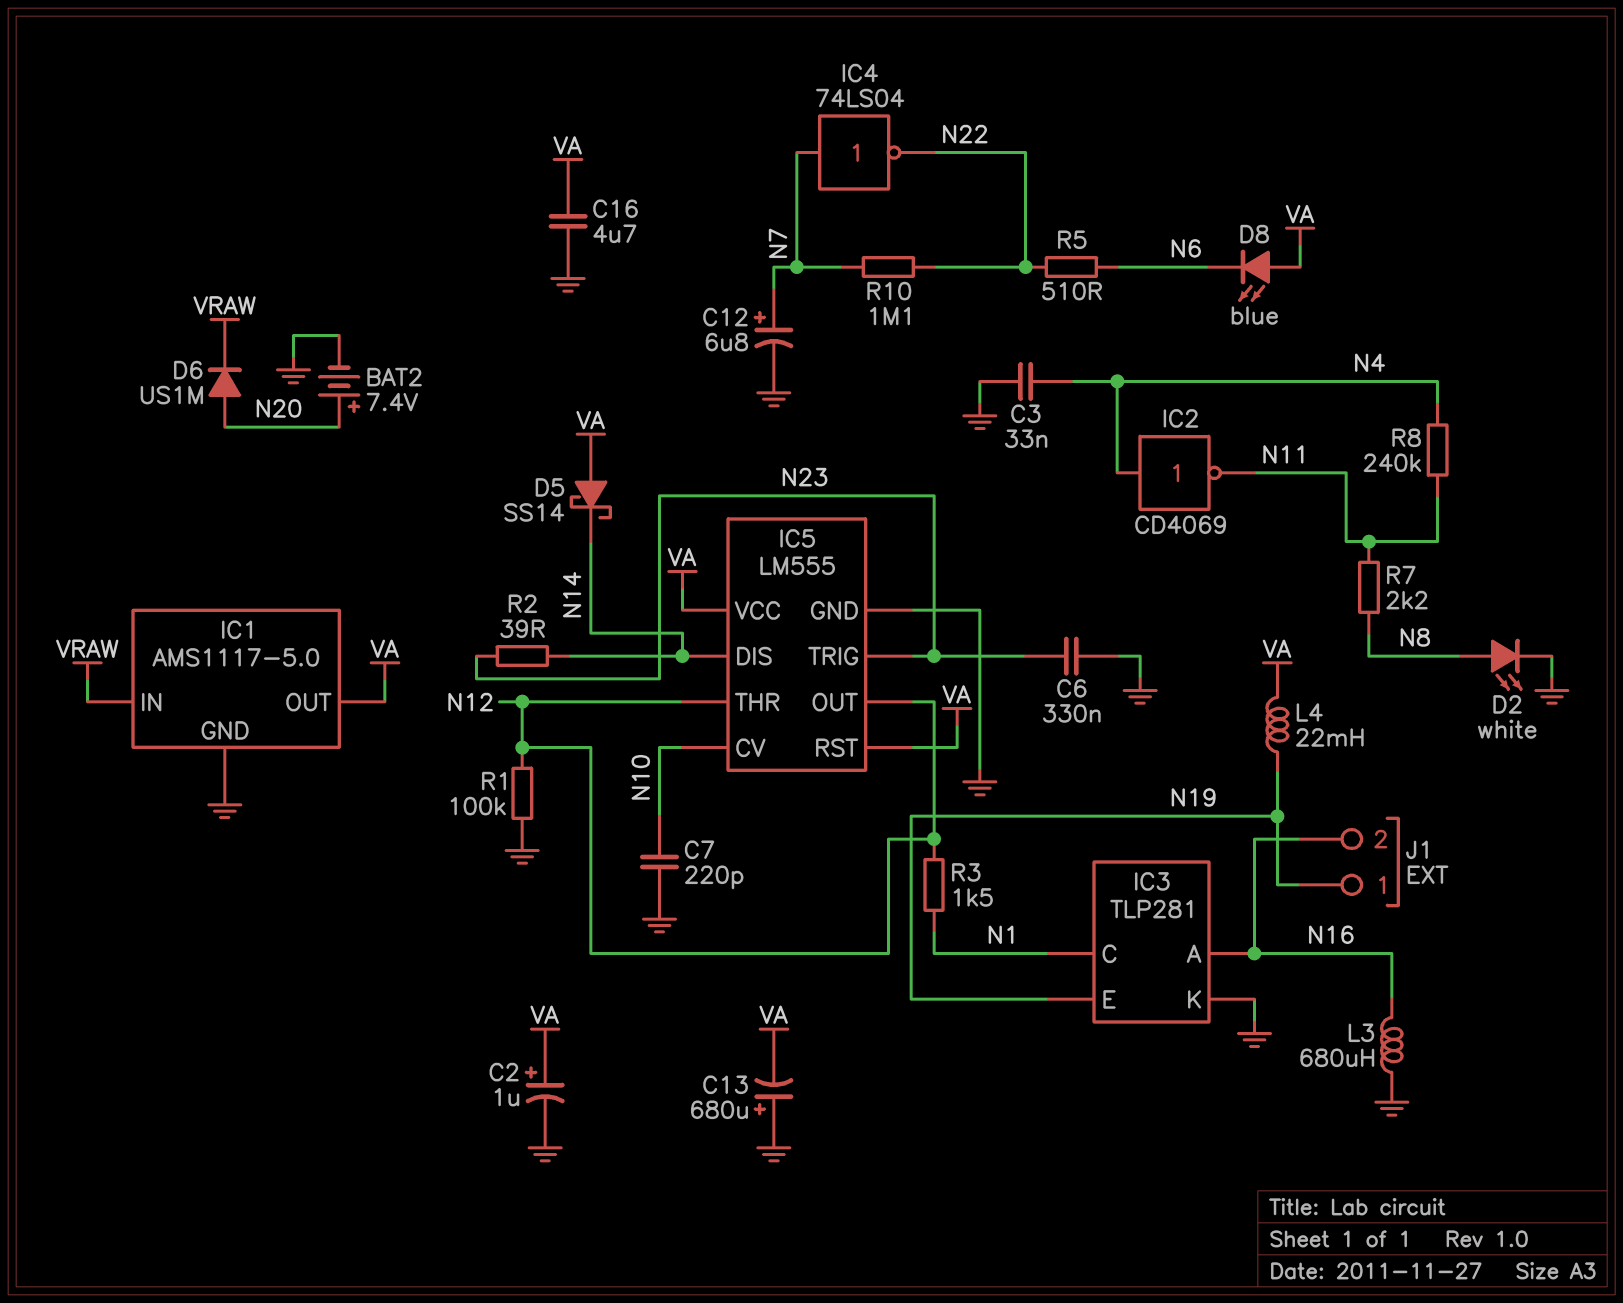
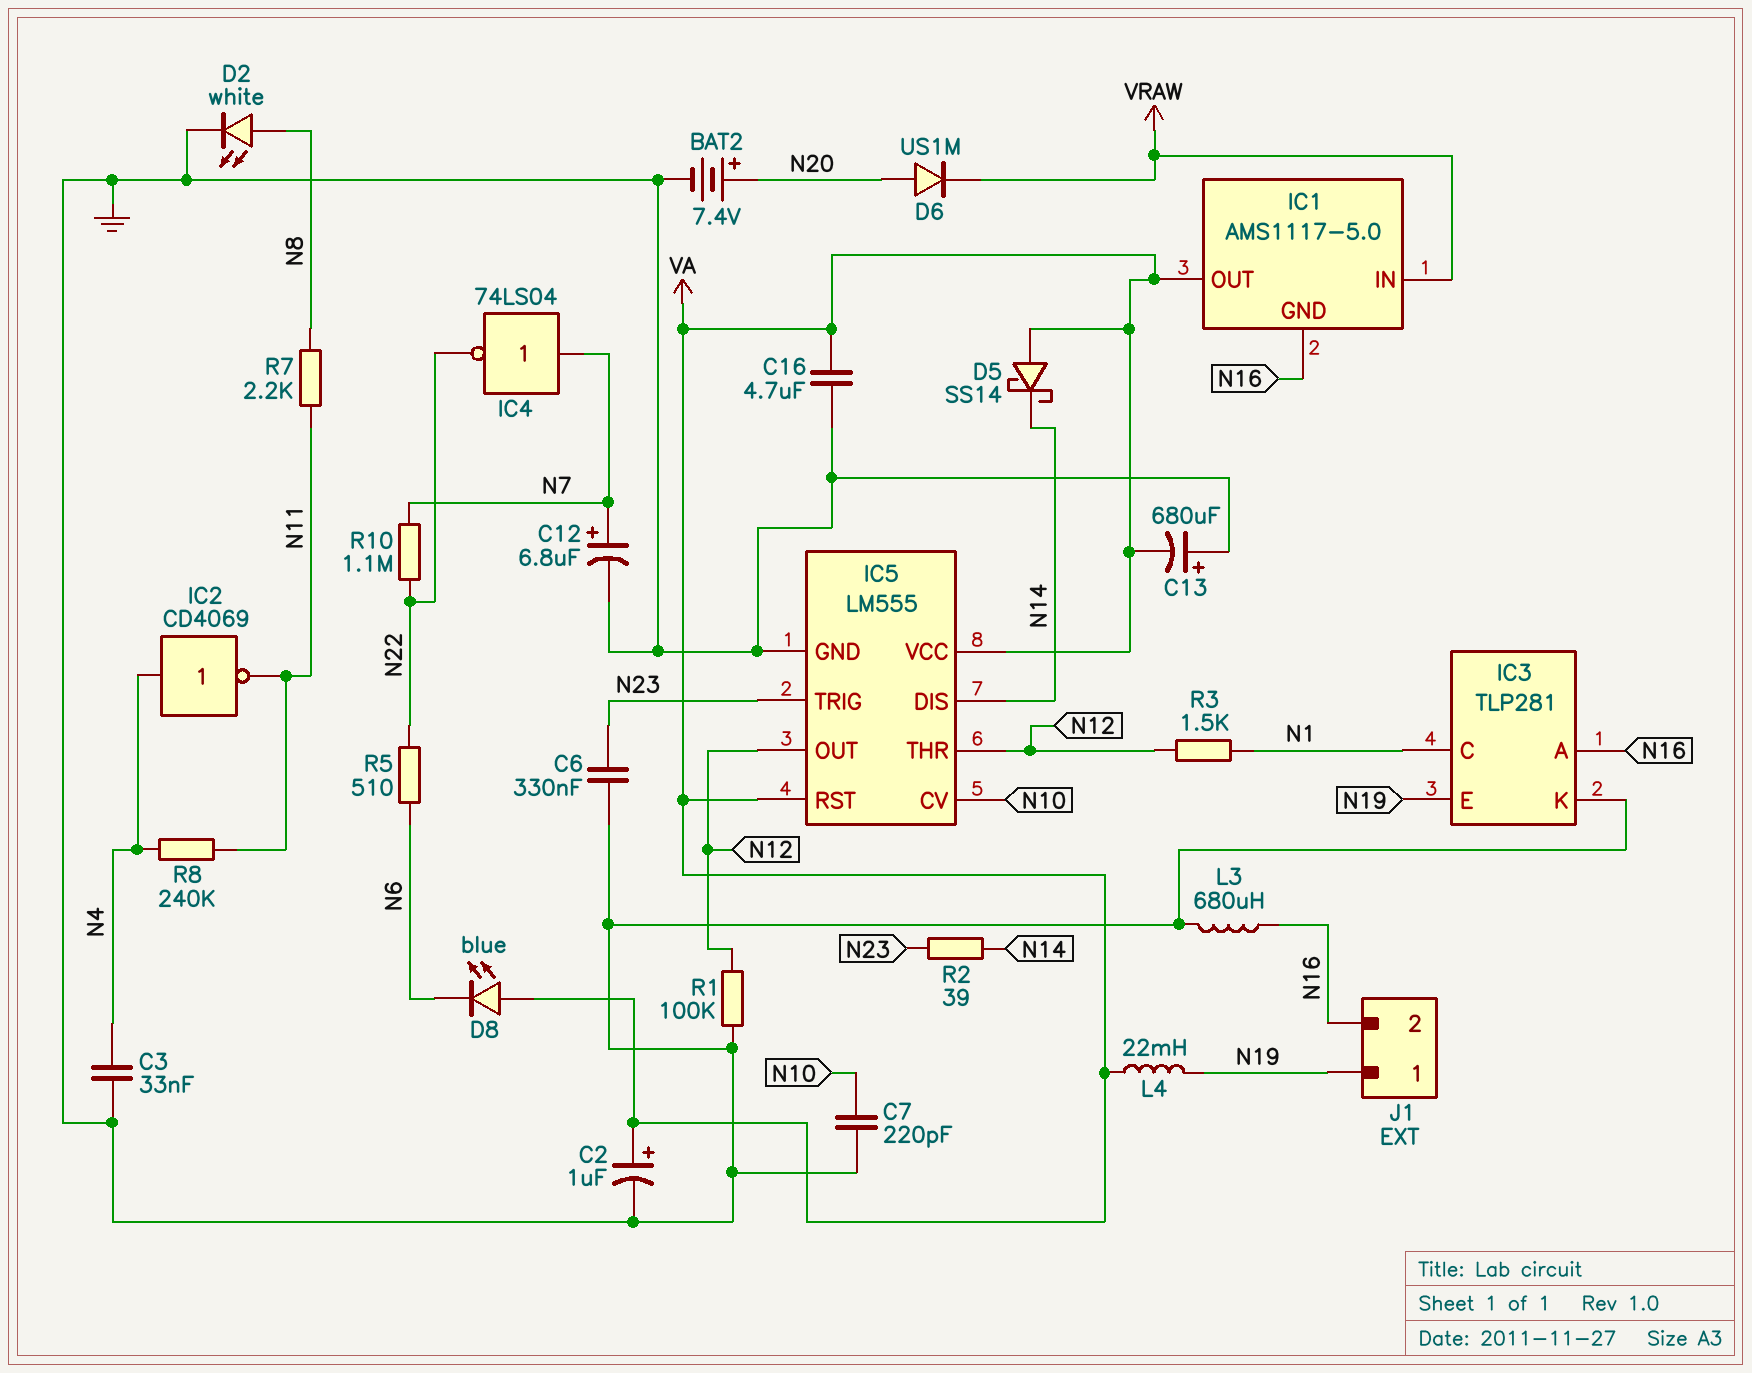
IC1 pin GND: GND -> N16

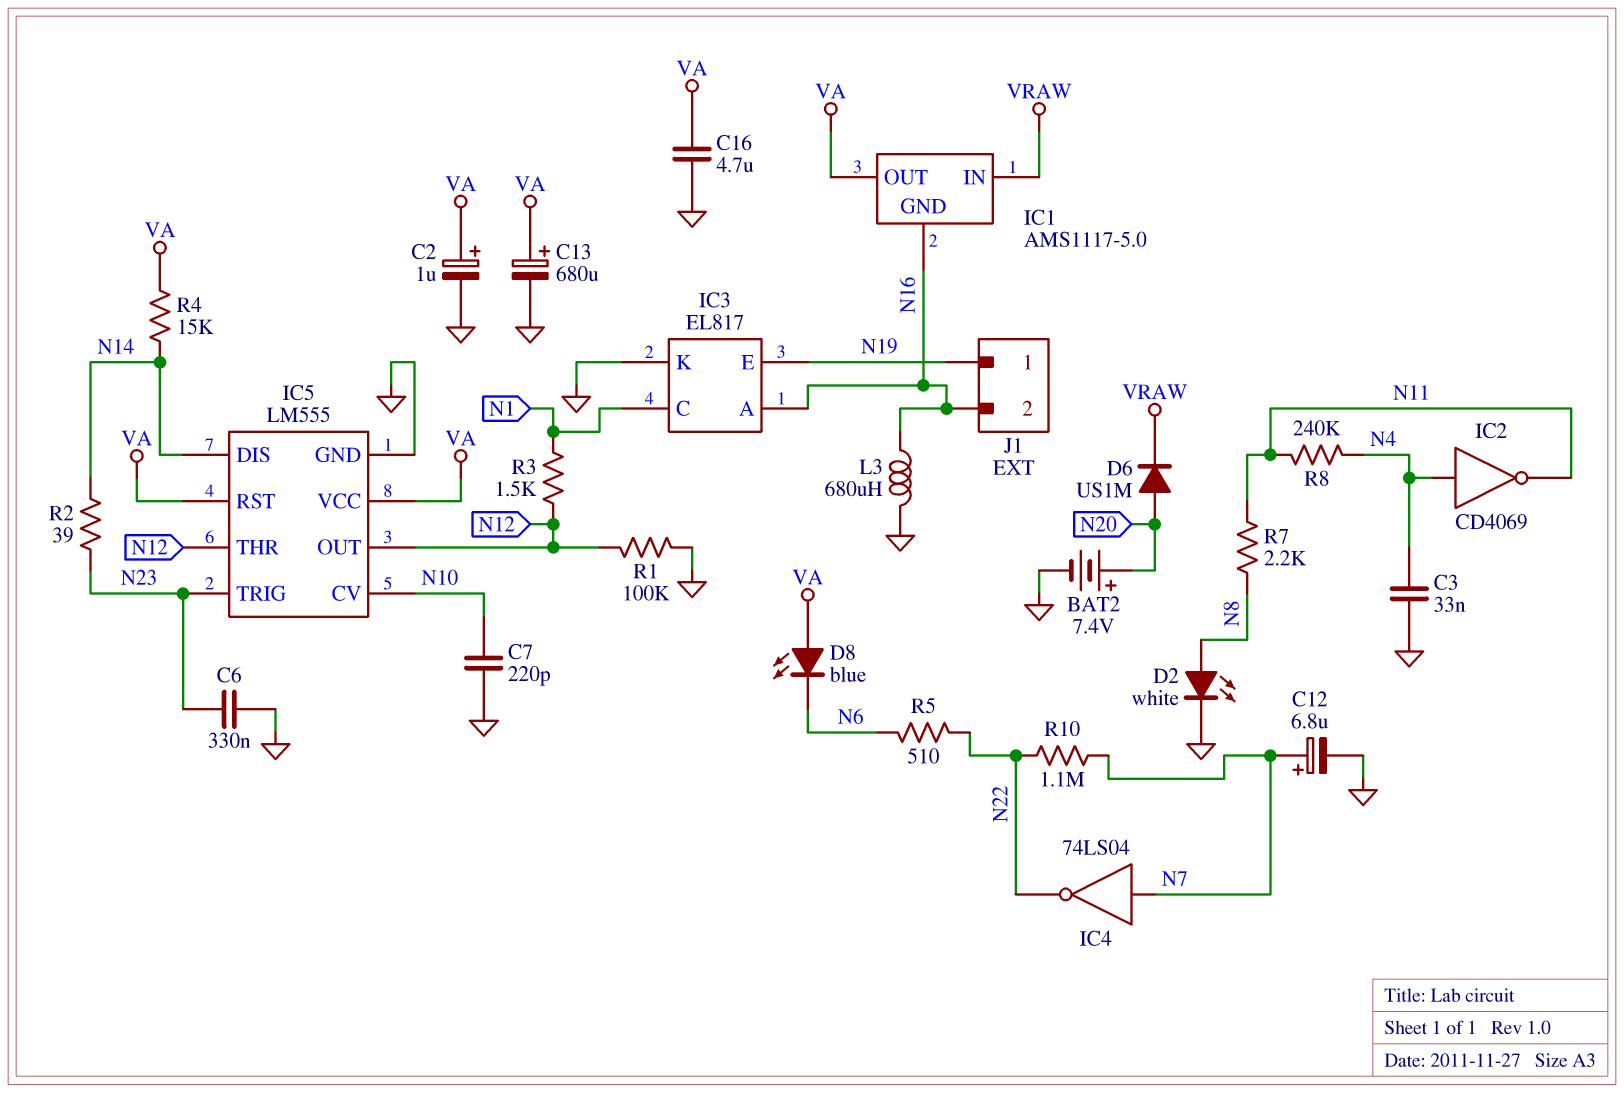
C13: 680uF (plus GND, minus VA) -> 680uF (plus VA, minus GND)
D5: schottky SS14 (A VA, K N14) -> none
IC3: TLP281 -> EL817
L4: 22mH (N19, VA) -> none
R4: none -> 15k (N14, VA)

